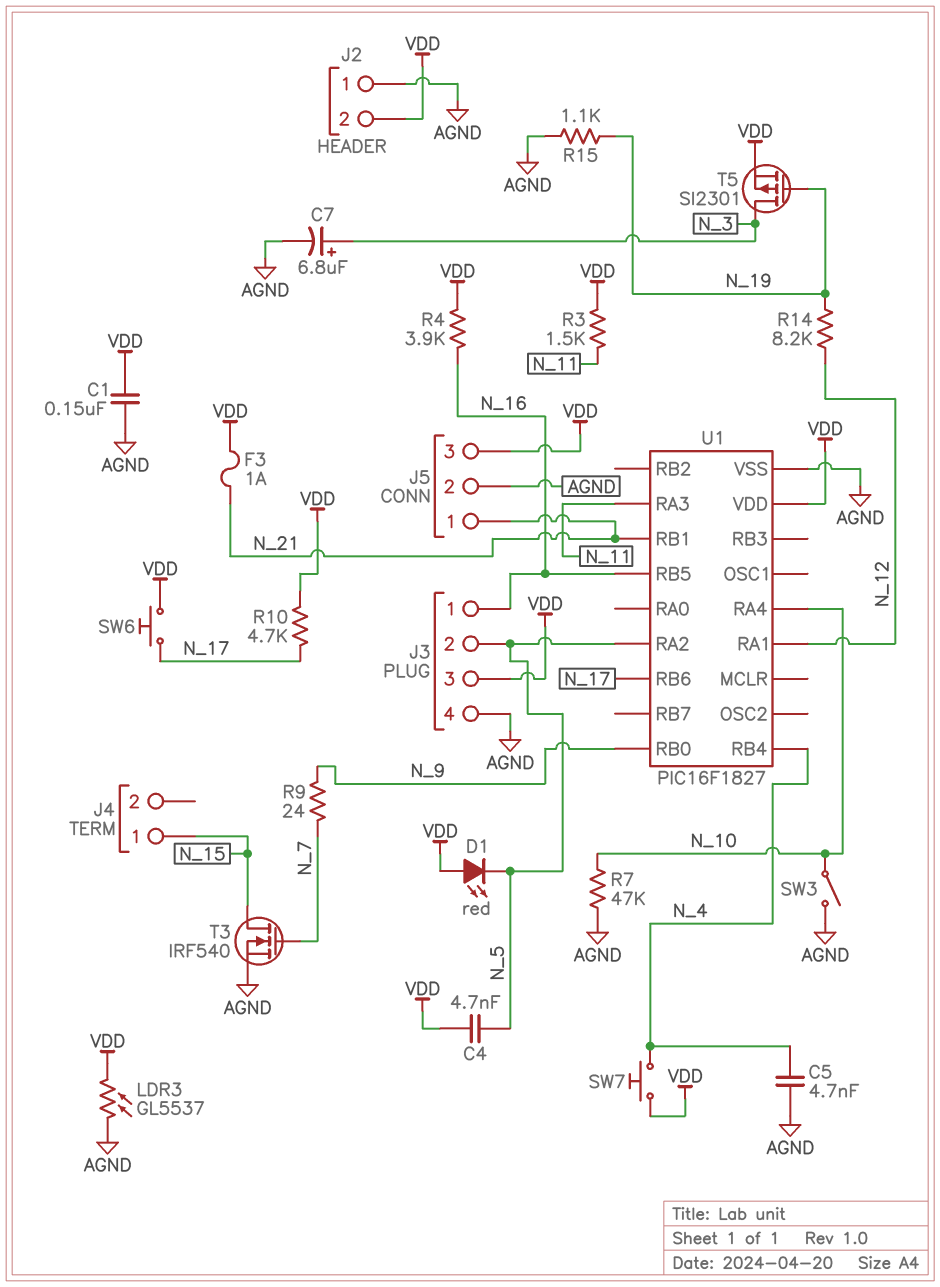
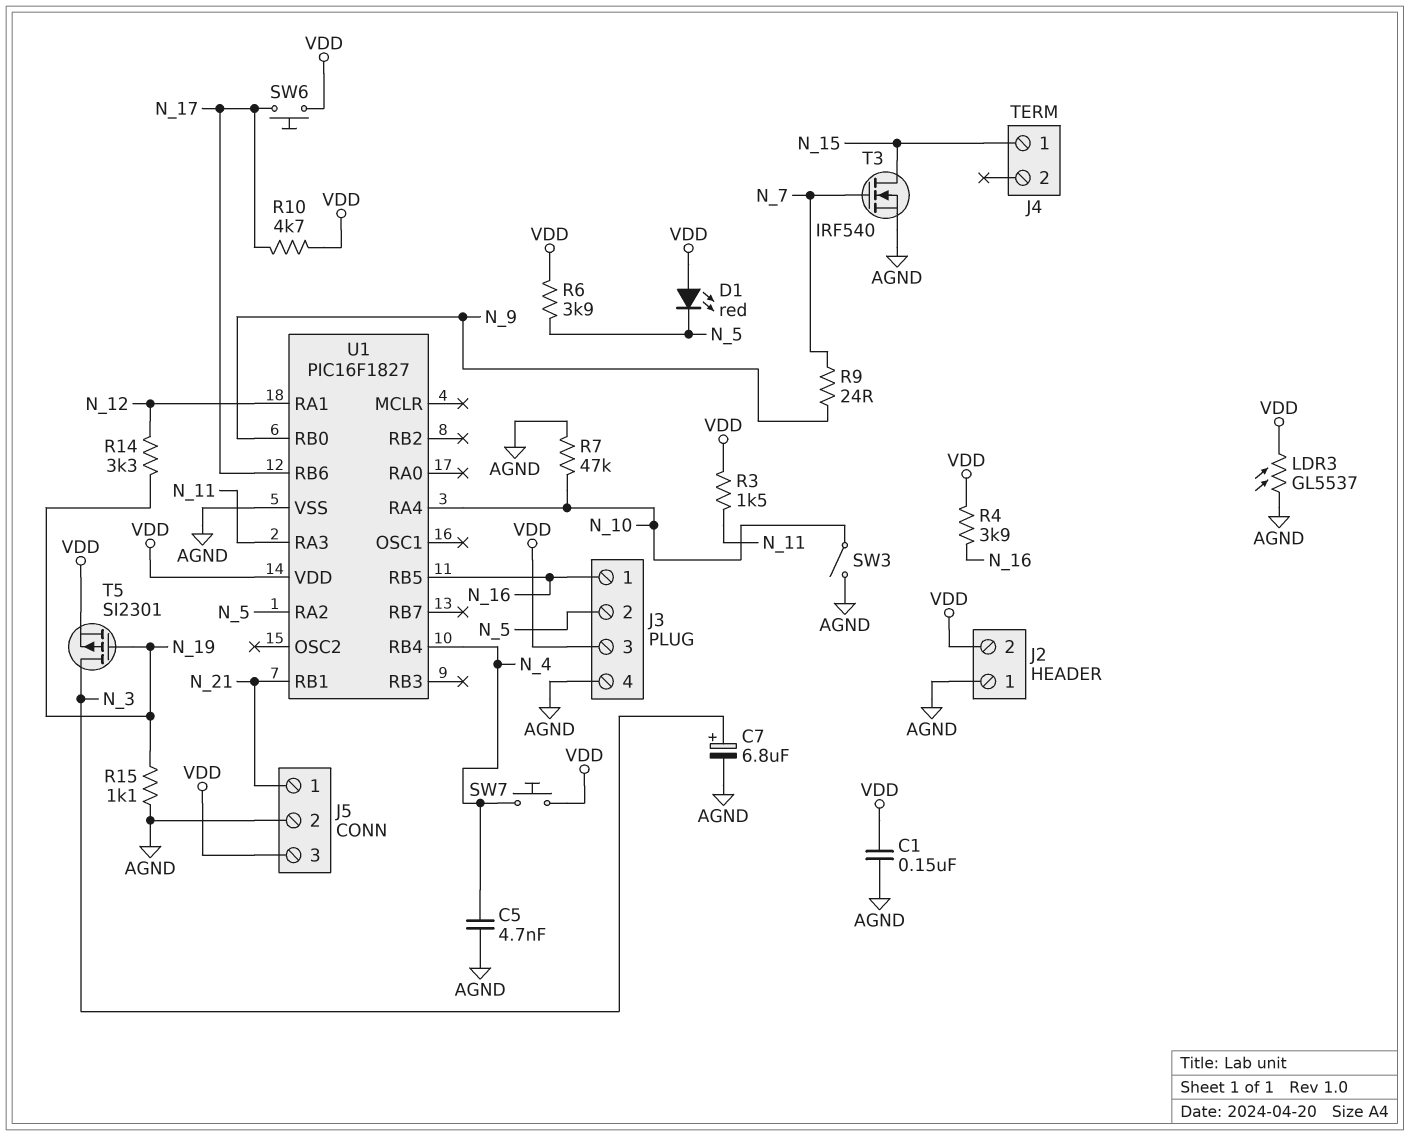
C4: 4.7nF (N_5, VDD) -> none
F3: 1A (N_21, VDD) -> none
R6: none -> 3.9k (N_5, VDD)
R14: 8.2k (N_12, N_19) -> 3.3k (N_12, N_19)

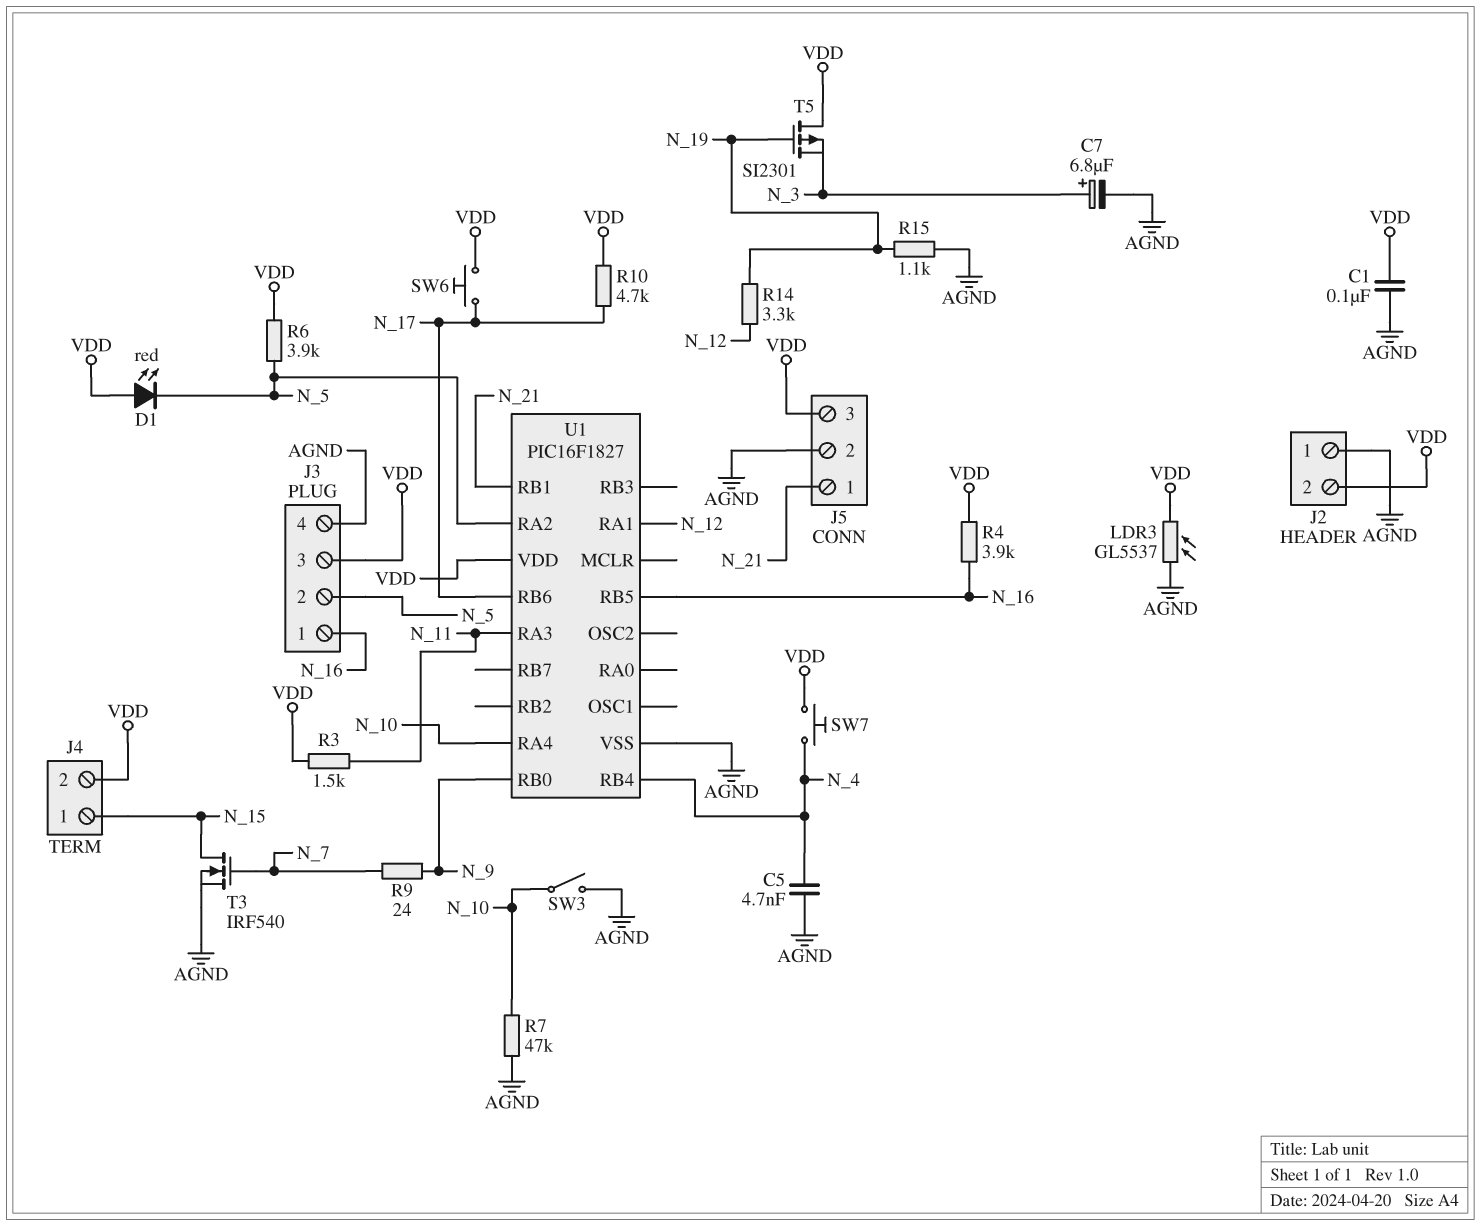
C1: 150nF (AGND, VDD) -> 100nF (AGND, VDD)
J4 pin 2: none -> VDD
T5: PMOS SI2301 (G N_19, D N_3, S VDD) -> PMOS SI2301 (G N_19, D VDD, S N_3)

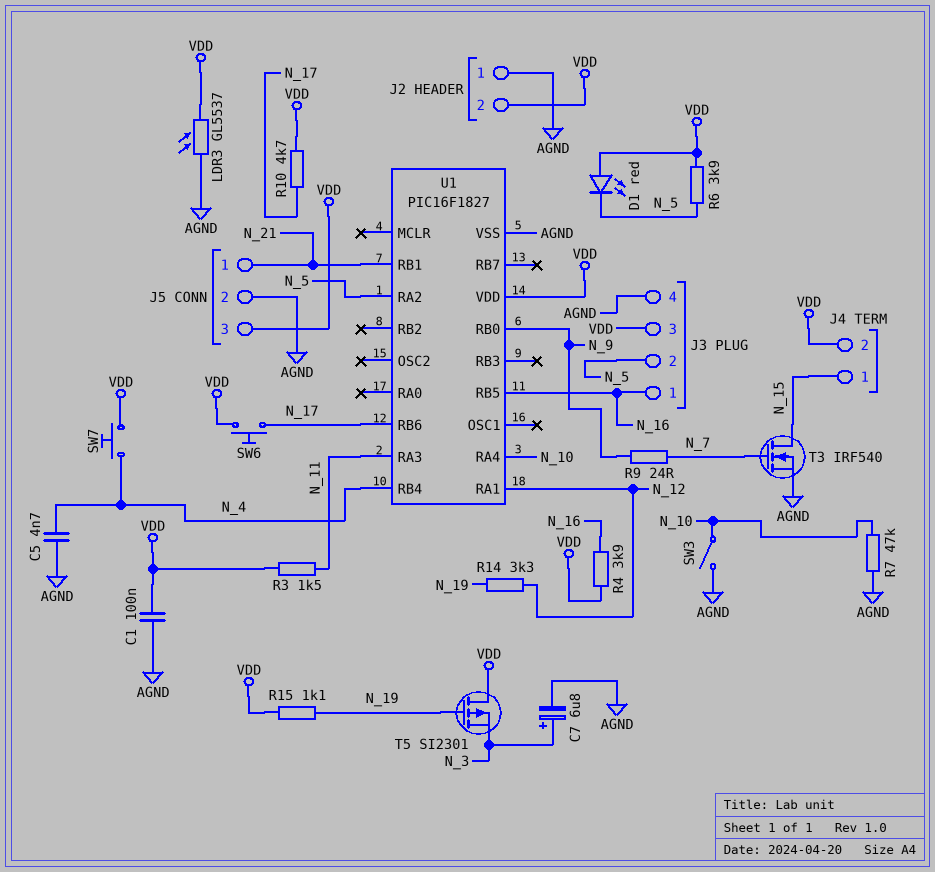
R15: 1.1k (AGND, N_19) -> 1.1k (N_19, VDD)

